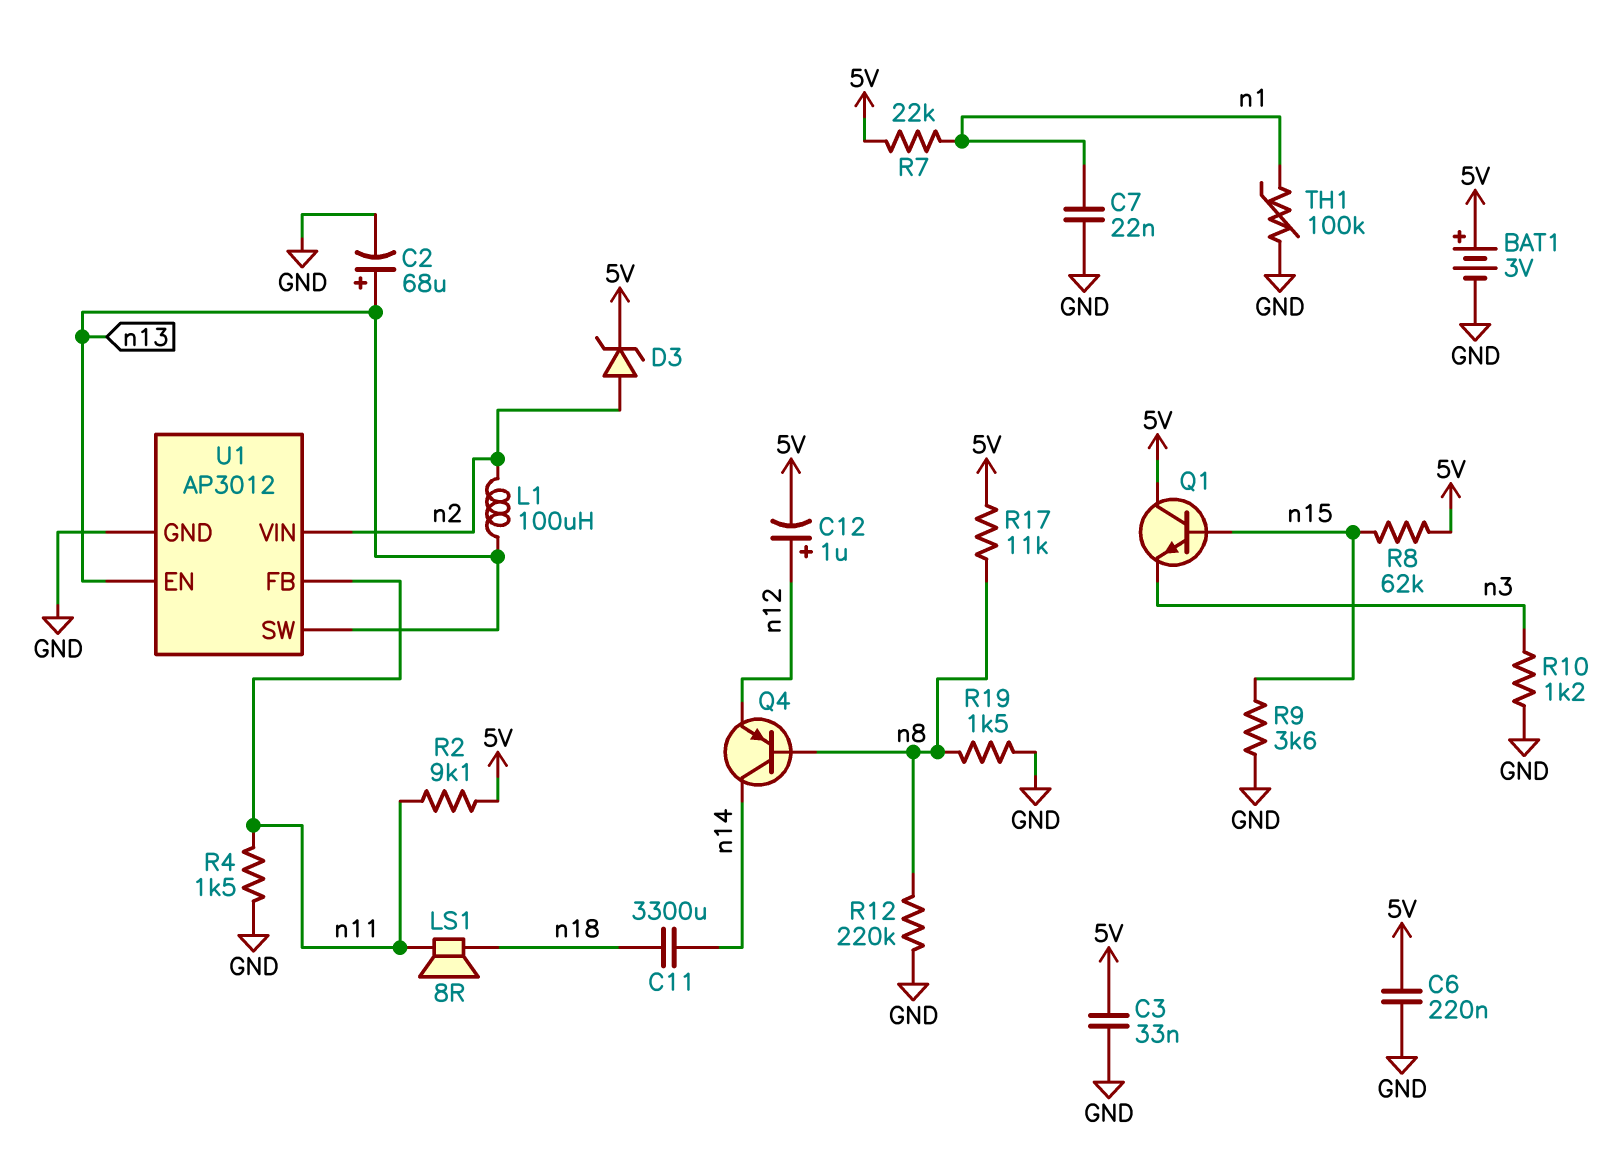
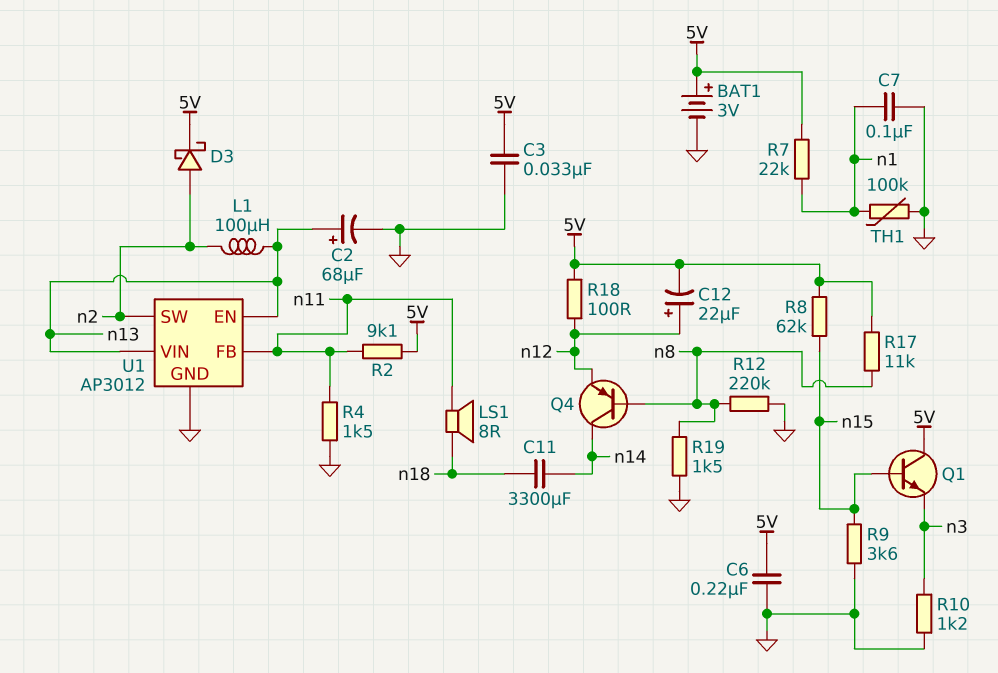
C7: 22nF (GND, n1) -> 100nF (GND, n1)
C12: 1uF (plus n12, minus 5V) -> 22uF (plus n12, minus 5V)
D3: zener (A n2, K 5V) -> schottky (A n2, K 5V)
R18: none -> 100 (5V, n12)
U1 pin SW: n13 -> n2
U1 pin VIN: n2 -> n13

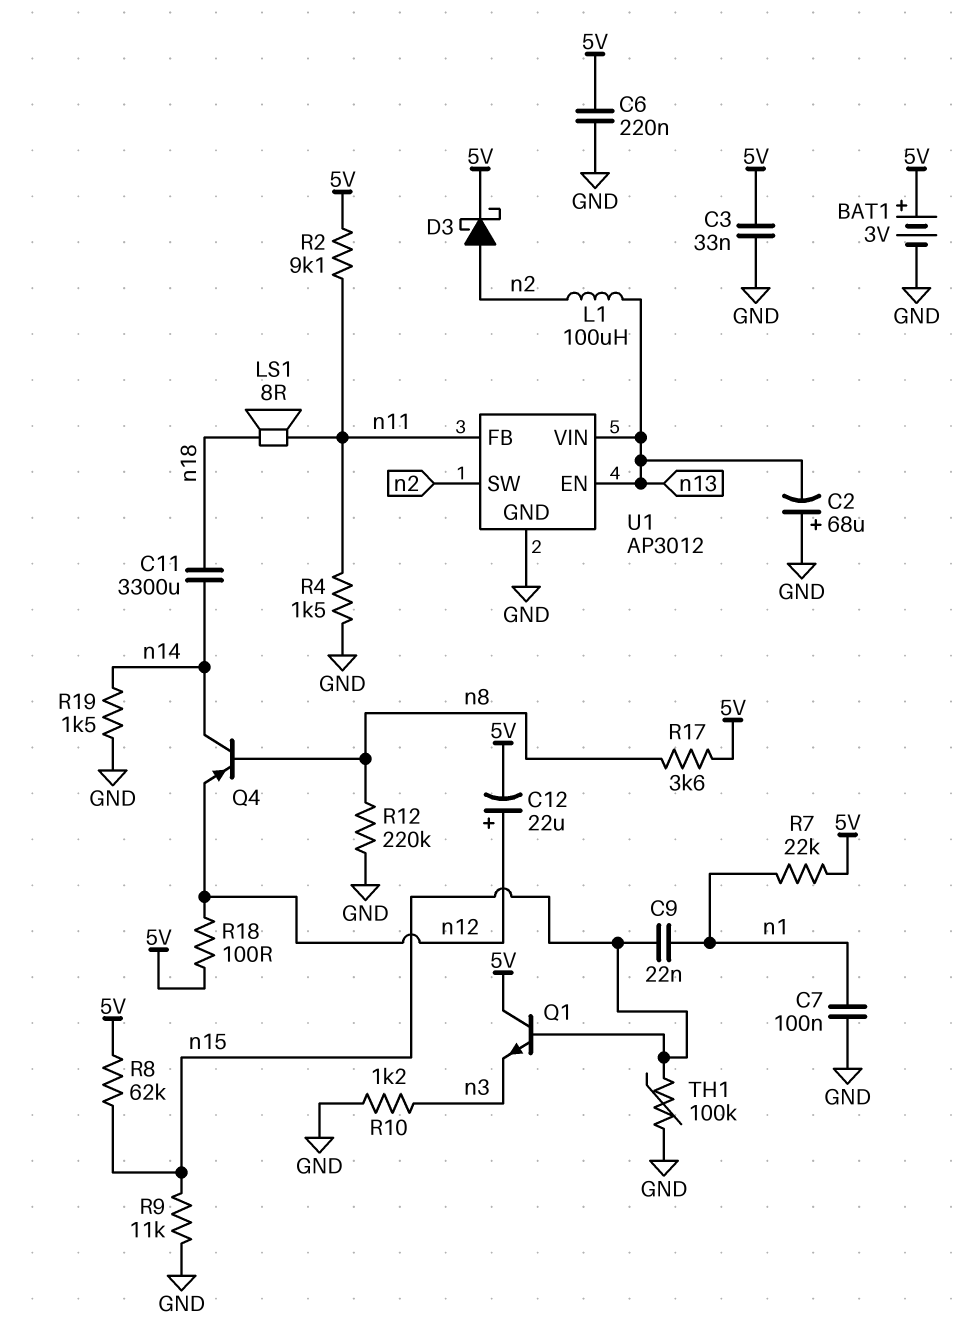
C2: 68uF (plus n13, minus GND) -> 68uF (plus GND, minus n13)
C9: none -> 22nF (n1, n15)
R9: 3.6k (GND, n15) -> 11k (GND, n15)
R17: 11k (5V, n8) -> 3.6k (5V, n8)
R19: 1.5k (GND, n8) -> 1.5k (GND, n14)
TH1: 100k (GND, n1) -> 100k (GND, n15)

